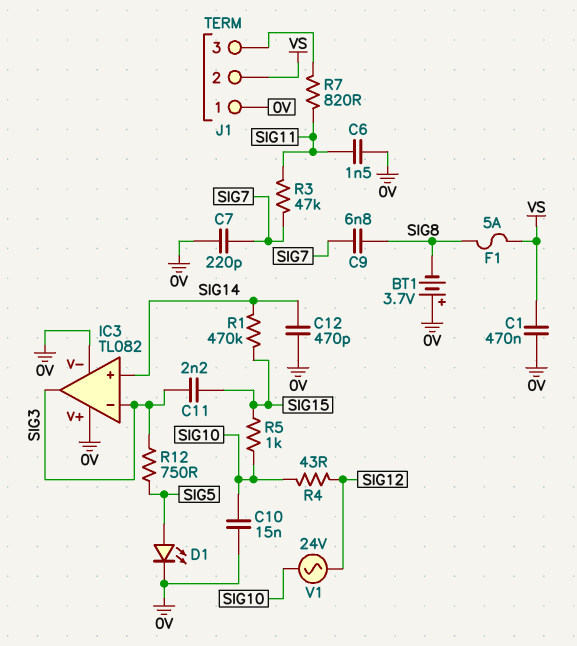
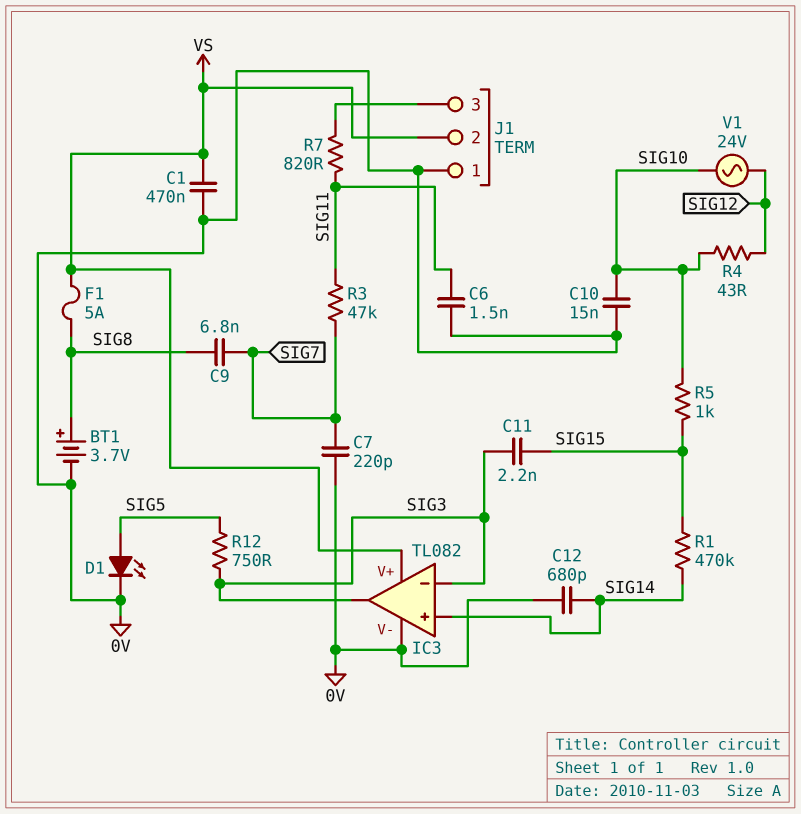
BT1: 3.7V (plus 0V, minus SIG8) -> 3.7V (plus SIG8, minus 0V)
C12: 470pF (0V, SIG14) -> 680pF (0V, SIG14)
IC3 pin V+: 0V -> VS

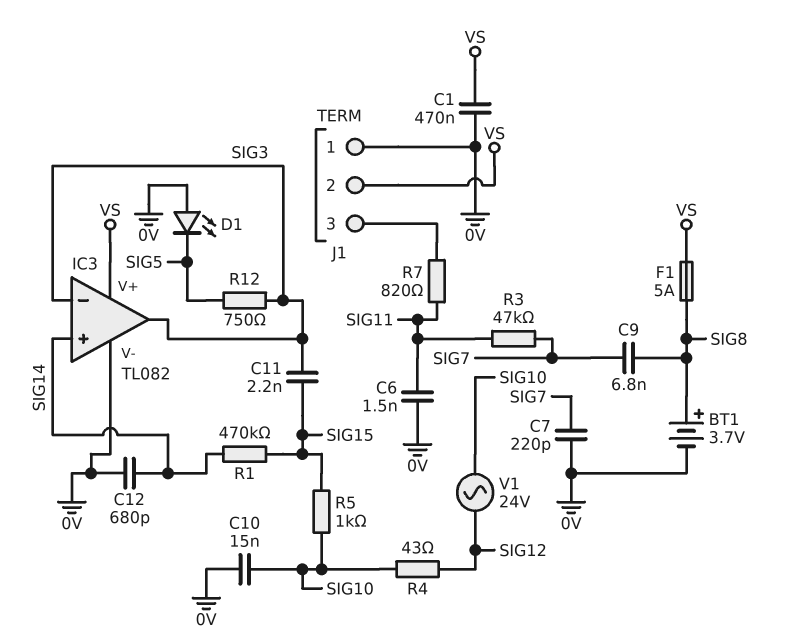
D1: LED (A SIG5, K 0V) -> LED (A 0V, K SIG5)

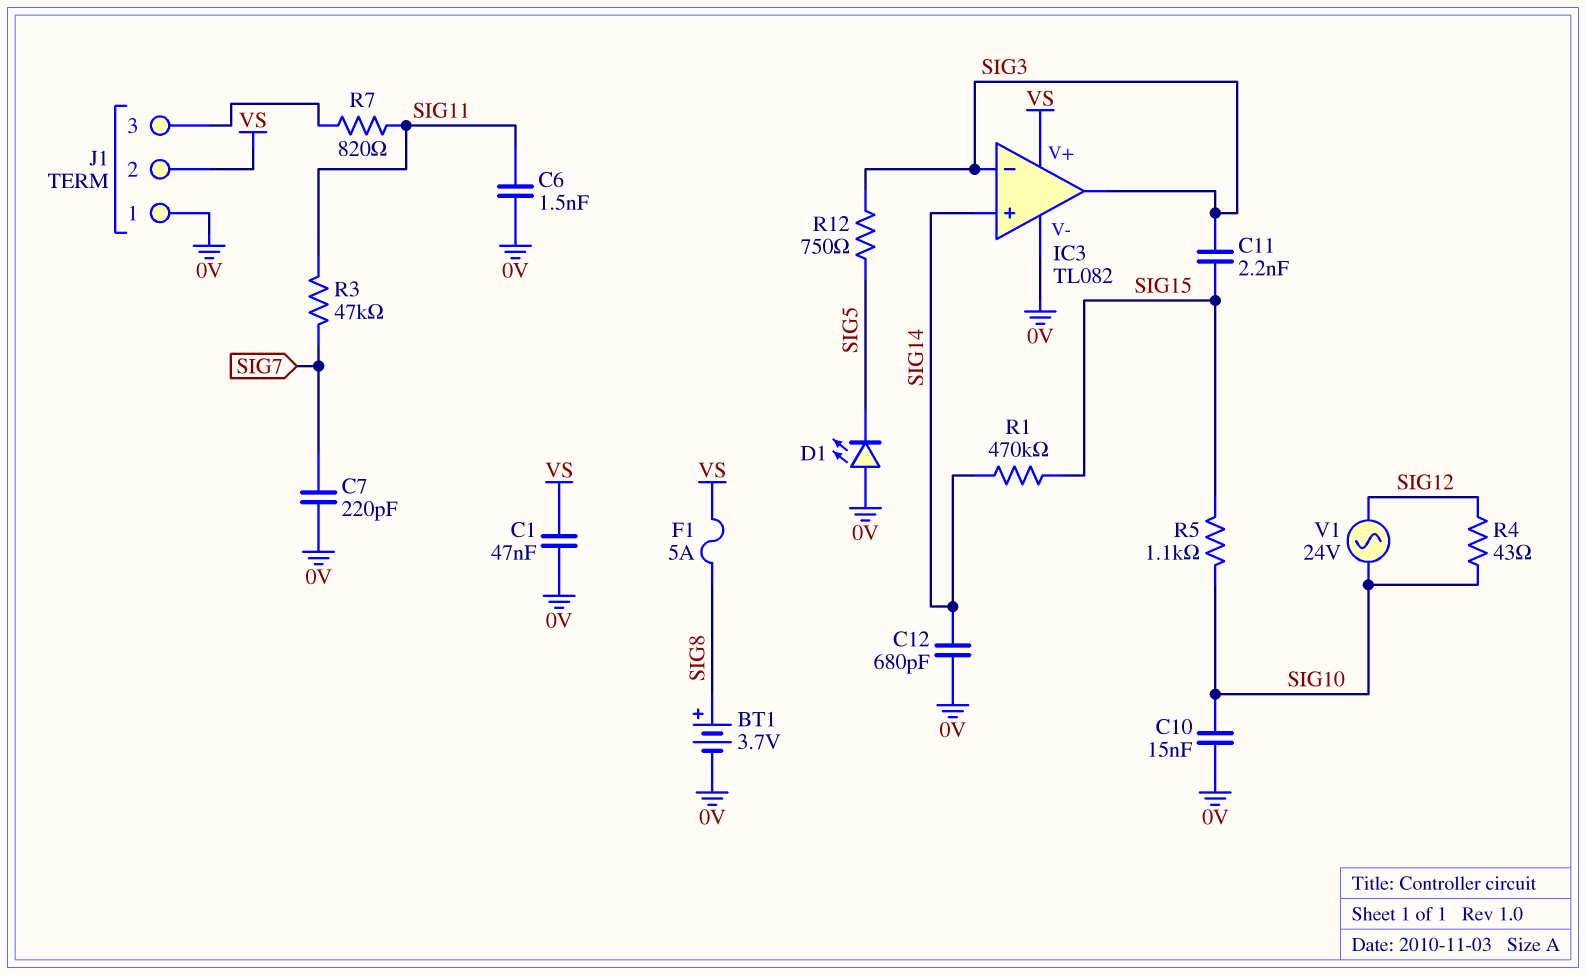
C1: 470nF (0V, VS) -> 47nF (0V, VS)
C9: 6.8nF (SIG7, SIG8) -> none
R5: 1k (SIG10, SIG15) -> 1.1k (SIG10, SIG15)

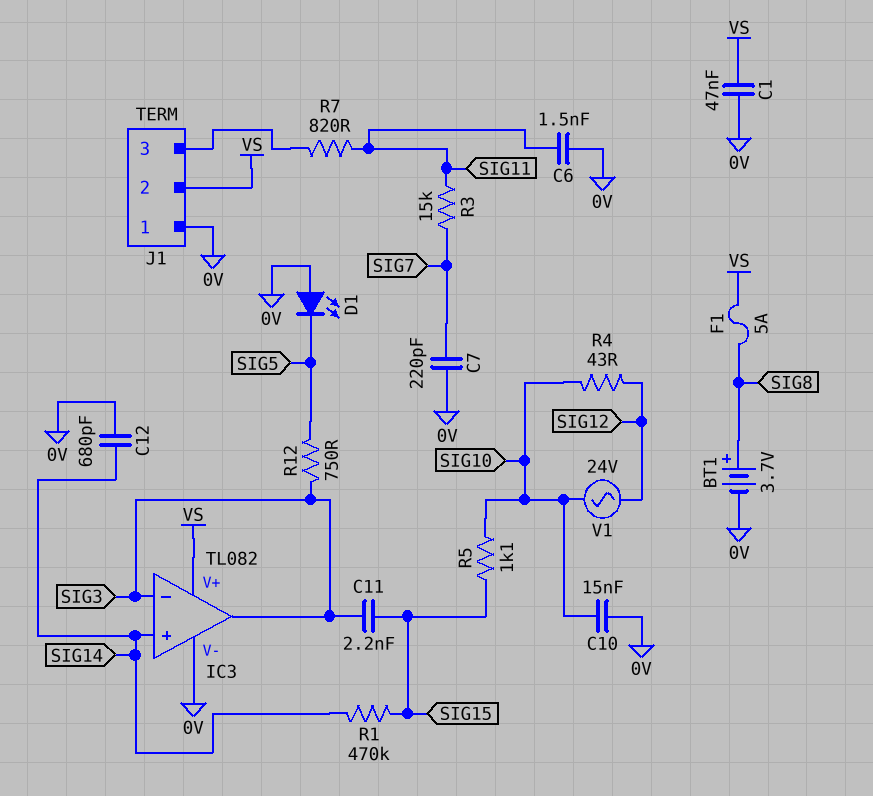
R3: 47k (SIG7, SIG11) -> 15k (SIG7, SIG11)

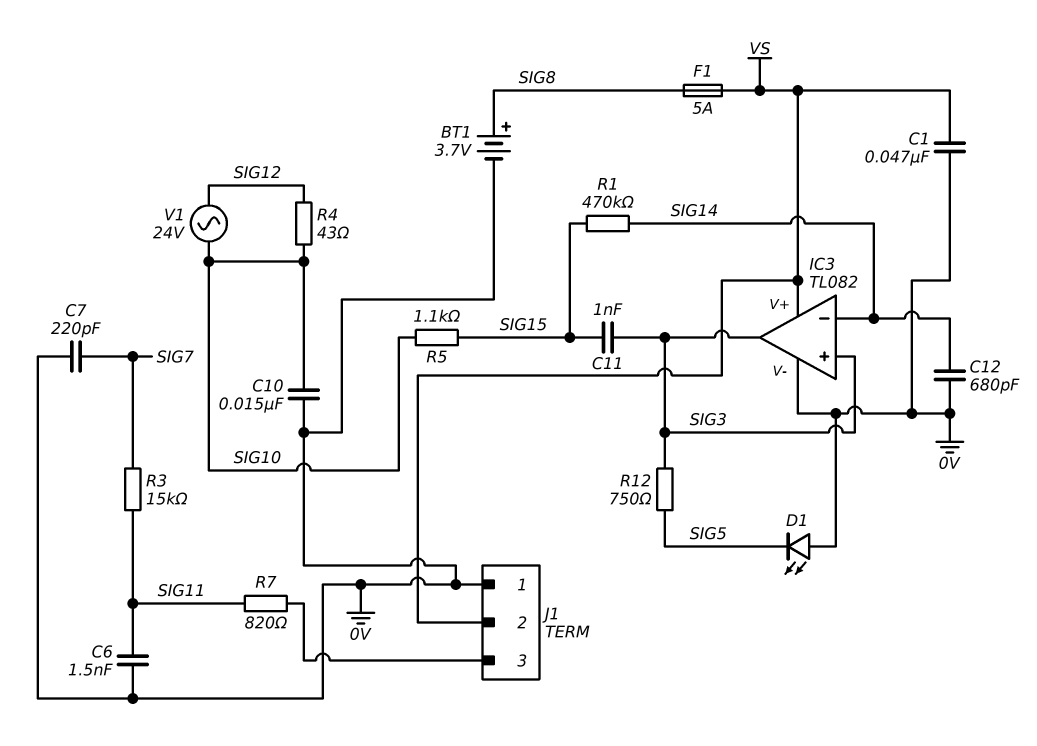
C11: 2.2nF (SIG3, SIG15) -> 1nF (SIG3, SIG15)
IC3 pin in+: SIG14 -> SIG3
IC3 pin in-: SIG3 -> SIG14

